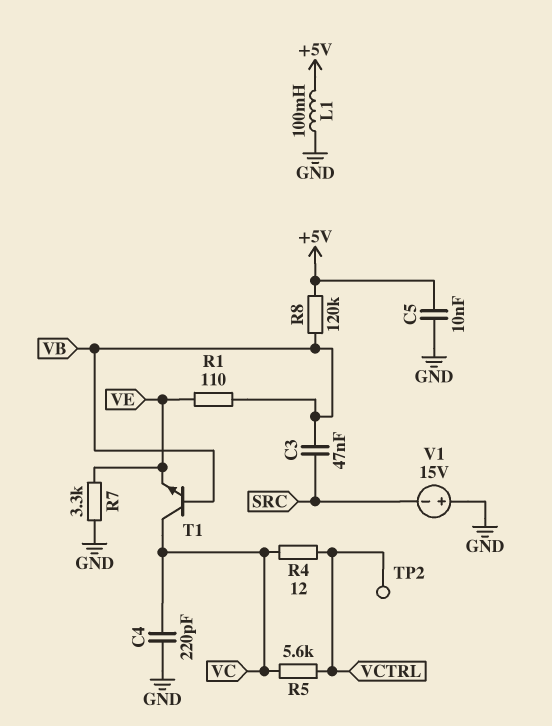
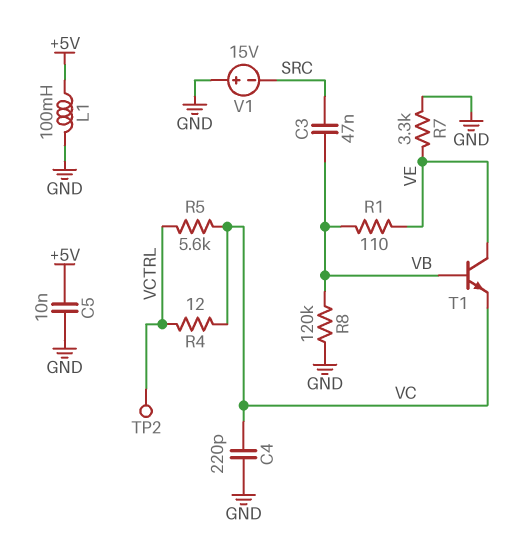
R8: 120k (+5V, VB) -> 120k (GND, VB)
T1: NPN (B VB, C VC, E VE) -> NPN (B VB, C VE, E VC)

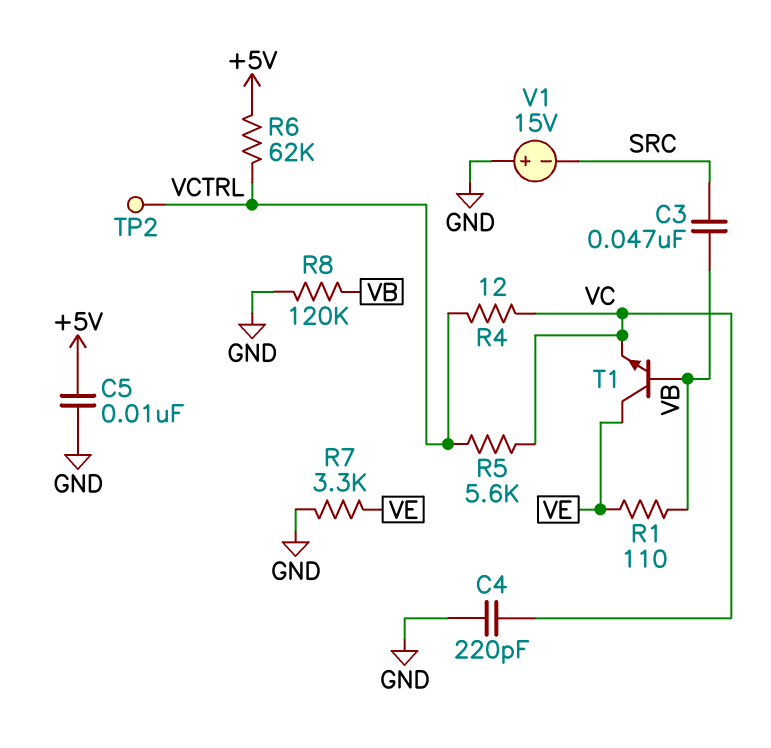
L1: 100mH (+5V, GND) -> none
R6: none -> 62k (+5V, VCTRL)

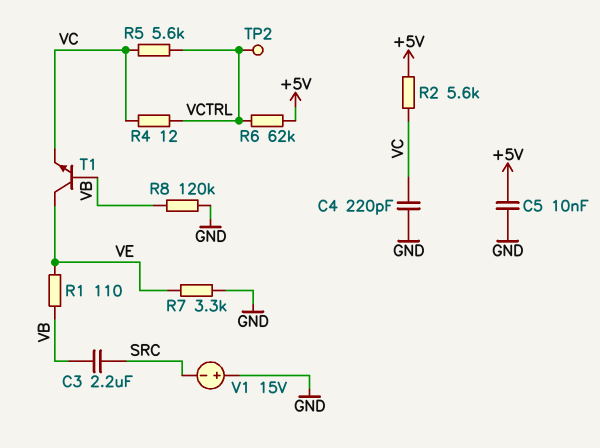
C3: 47nF (SRC, VB) -> 2.2uF (SRC, VB)
R2: none -> 5.6k (+5V, VC)

